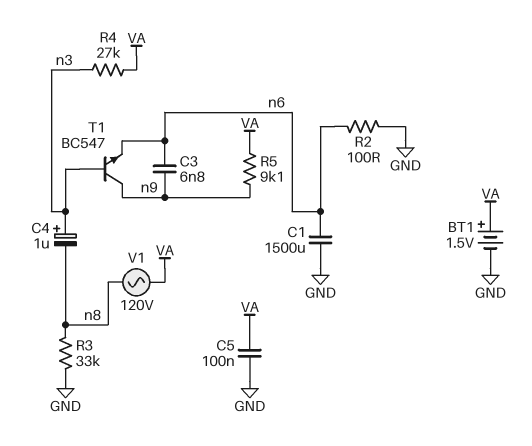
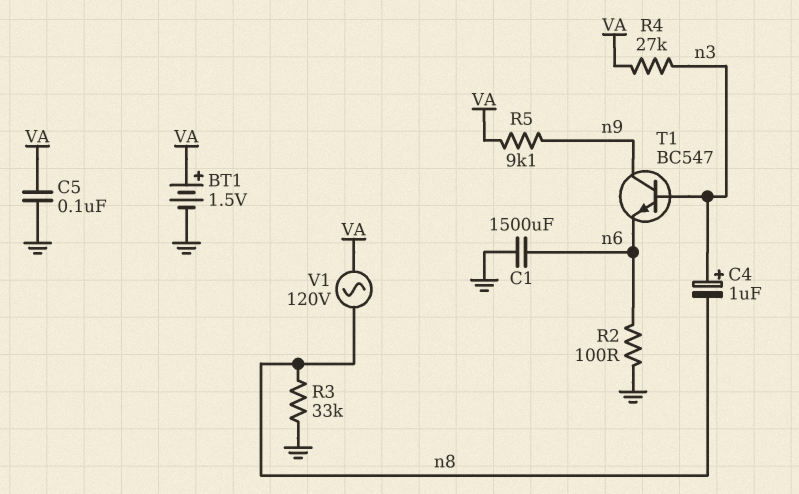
C3: 6.8nF (n6, n9) -> none

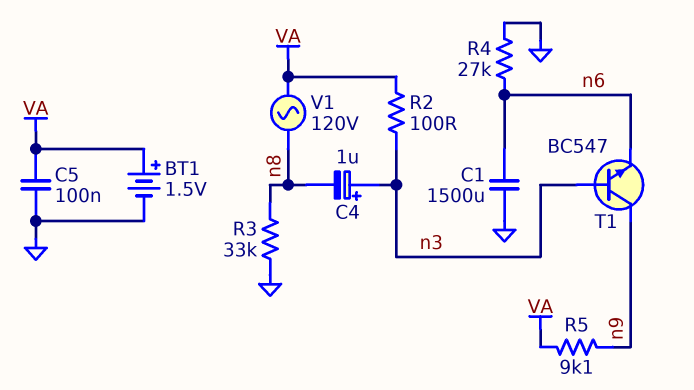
R2: 100 (GND, n6) -> 100 (VA, n3)
R4: 27k (VA, n3) -> 27k (GND, n6)

